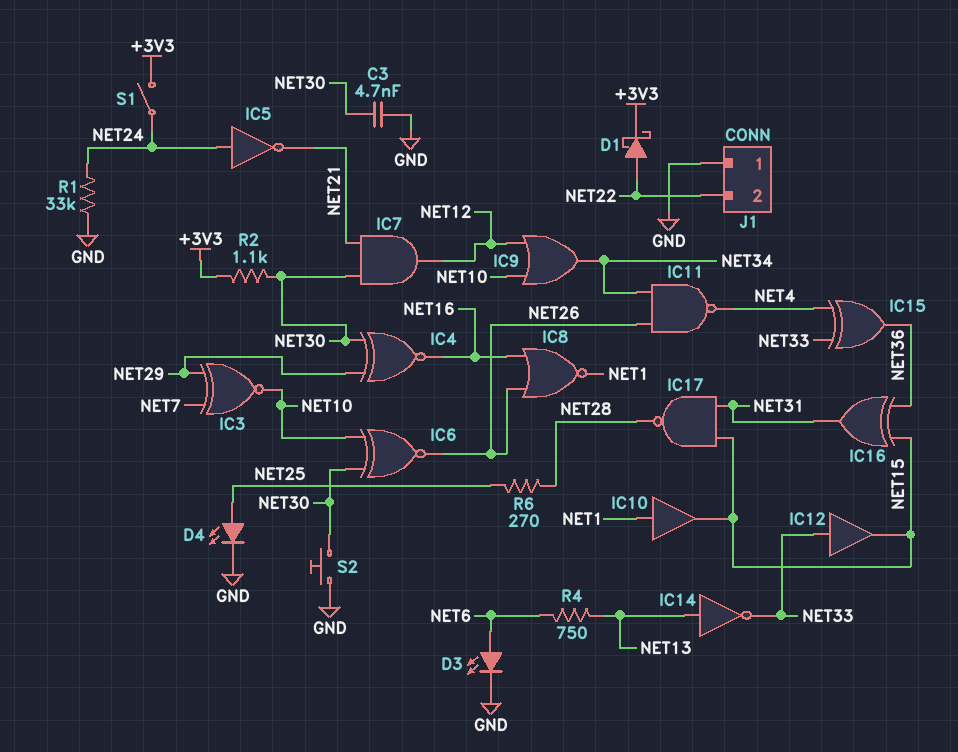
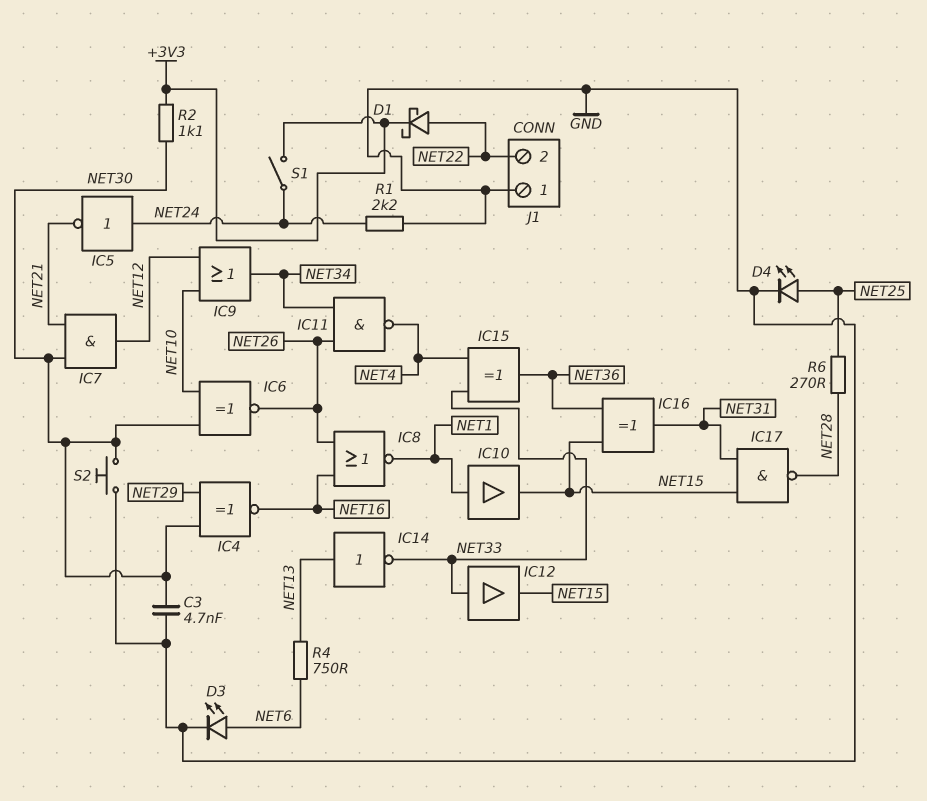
IC3: XNOR (in NET7, in NET29, out NET10) -> none
R1: 33k (GND, NET24) -> 2.2k (GND, NET24)

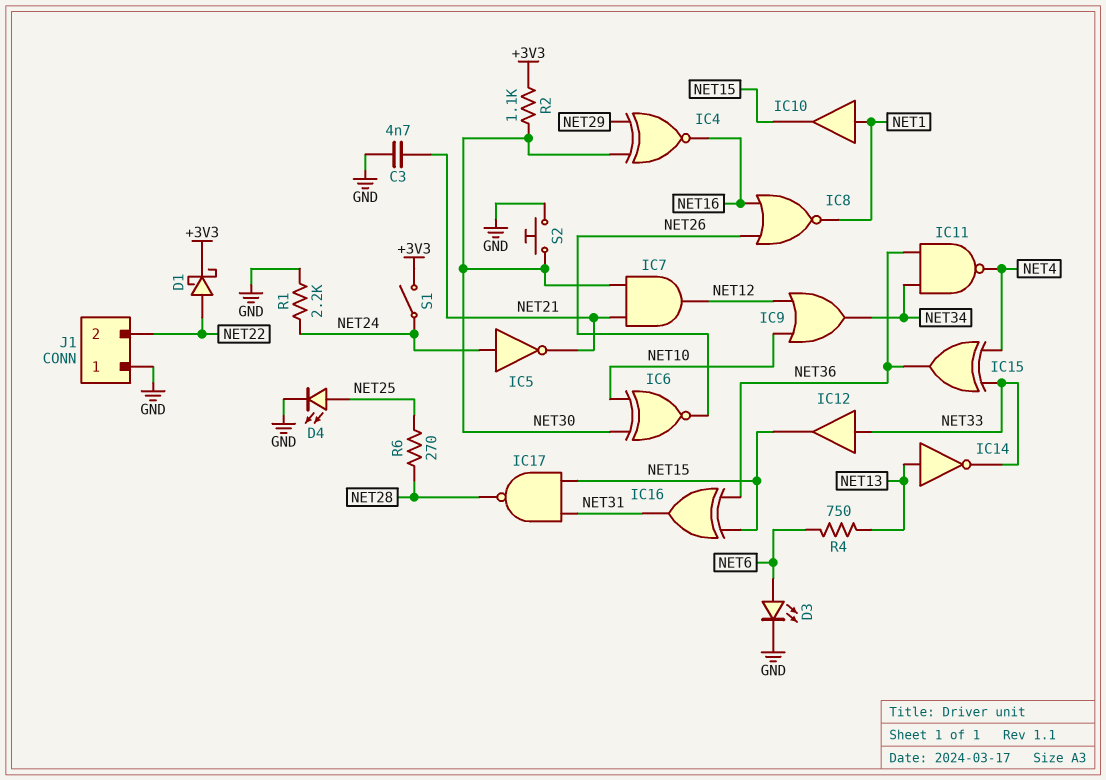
C3: 4.7nF (GND, NET30) -> 4.7nF (GND, NET21)
IC11: NAND (in NET26, in NET34, out NET4) -> NAND (in NET34, in NET36, out NET4)

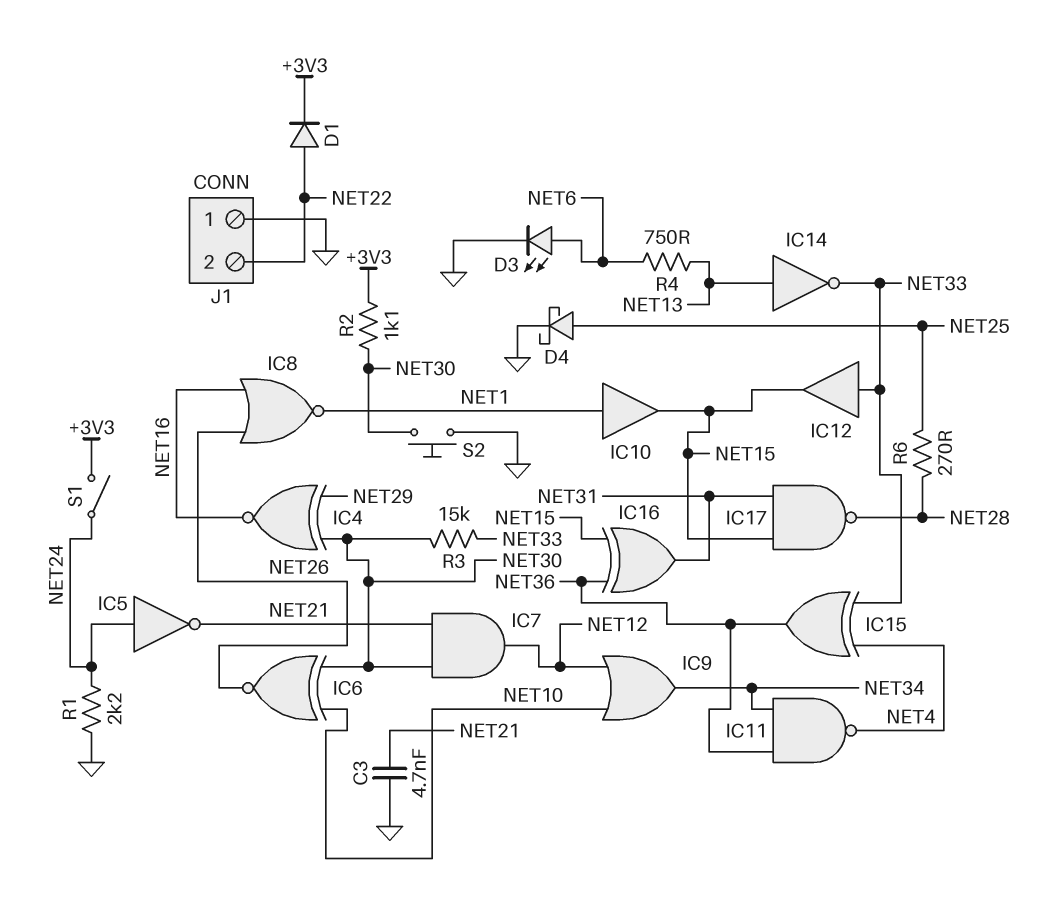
D1: schottky (A NET22, K +3V3) -> diode (A NET22, K +3V3)
D4: LED (A NET25, K GND) -> schottky (A NET25, K GND)
R3: none -> 15k (NET30, NET33)

